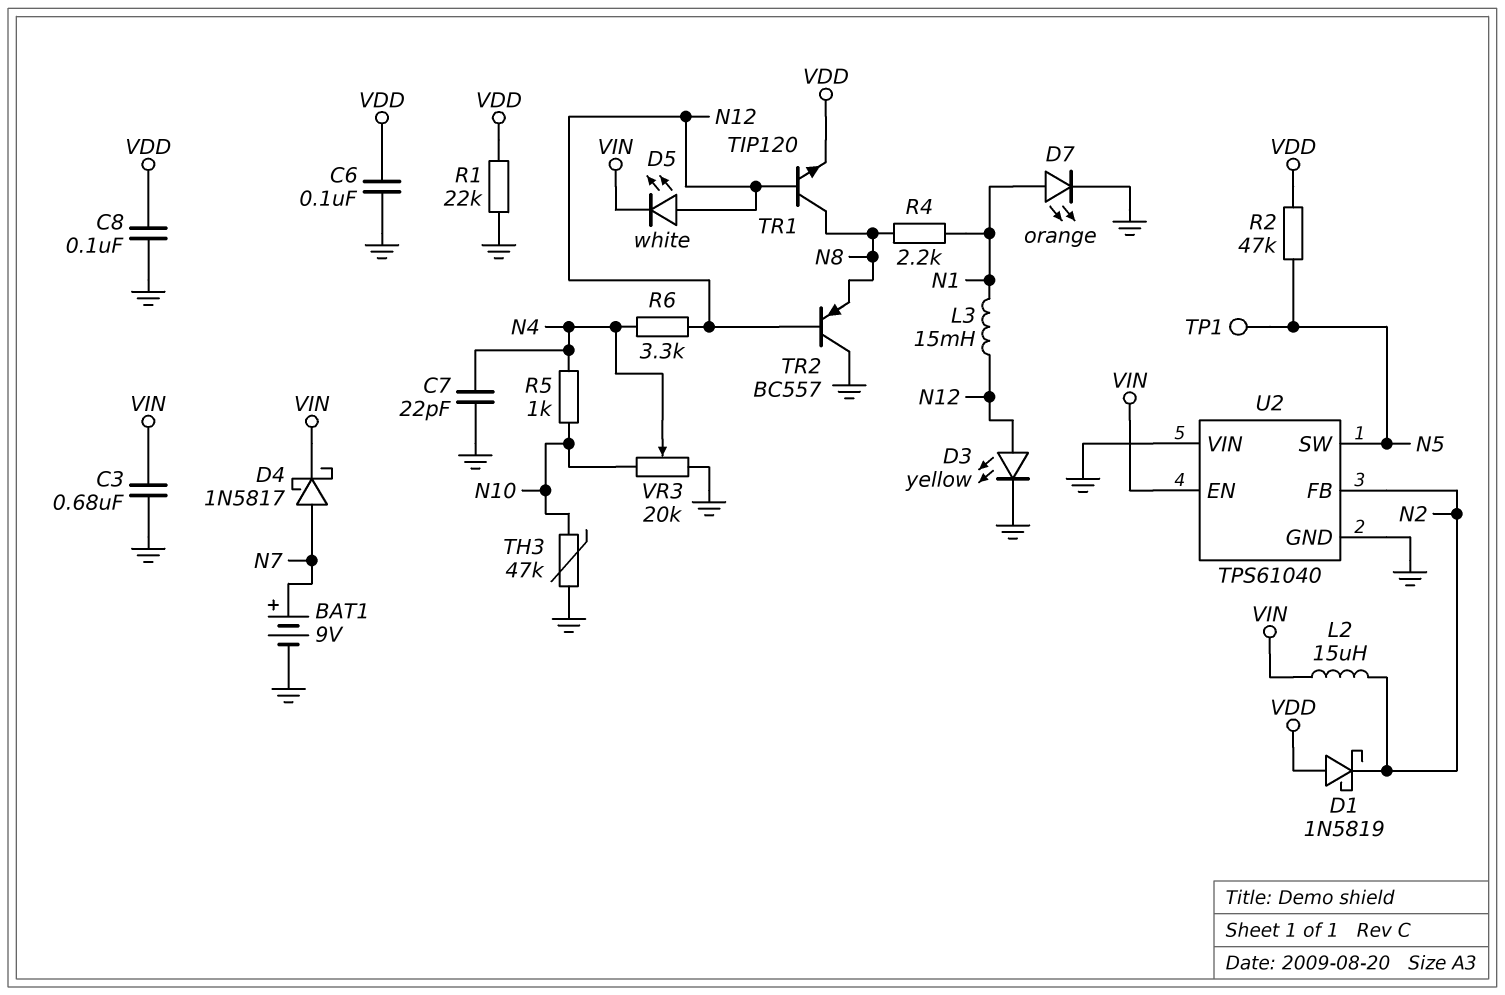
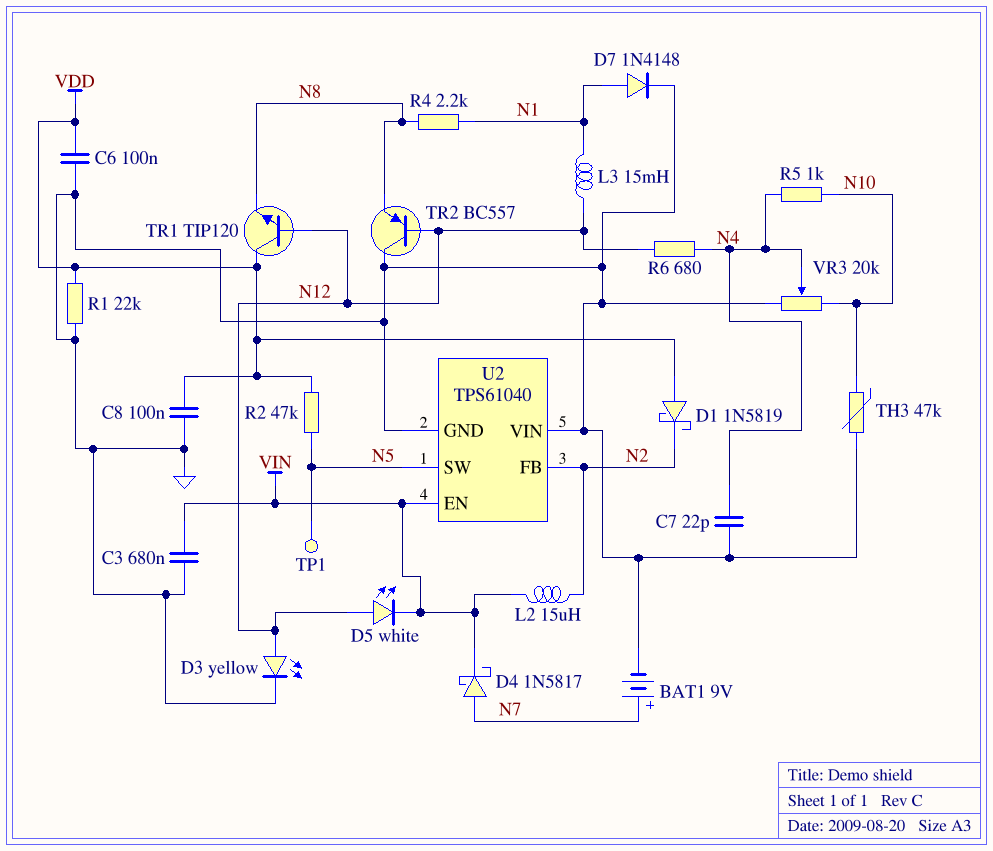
D7: LED orange (A N1, K GND) -> diode 1N4148 (A N1, K GND)
R6: 3.3k (N4, N12) -> 680 (N4, N12)
TR1: NPN TIP120 (B N12, C N8, E VDD) -> NPN TIP120 (B N12, C VDD, E N8)

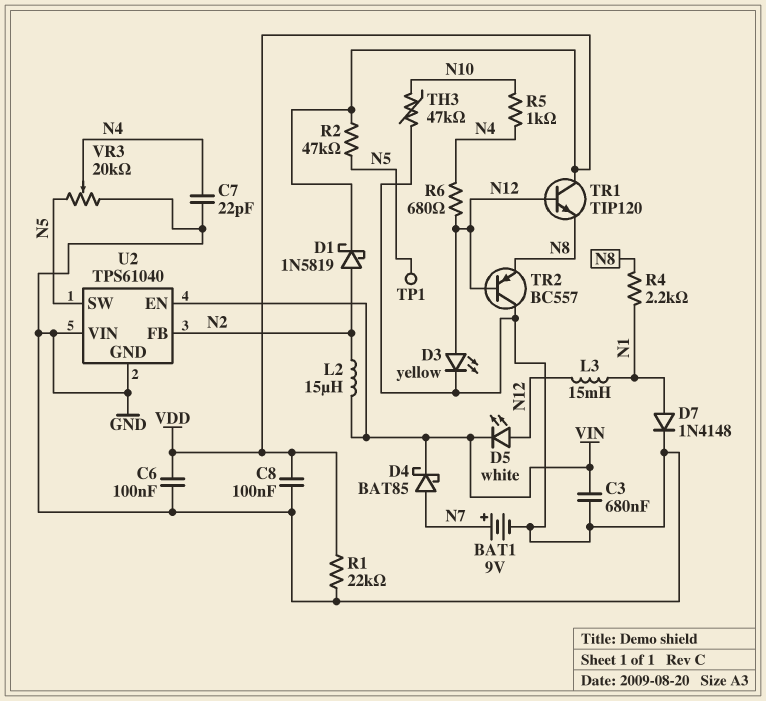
D1: schottky 1N5819 (A VDD, K N2) -> schottky 1N5819 (A N2, K VDD)
D4: schottky 1N5817 (A N7, K VIN) -> schottky BAT85 (A N7, K VIN)
VR3: 20k (GND, N10, wiper N4) -> 20k (GND, N5, wiper N4)

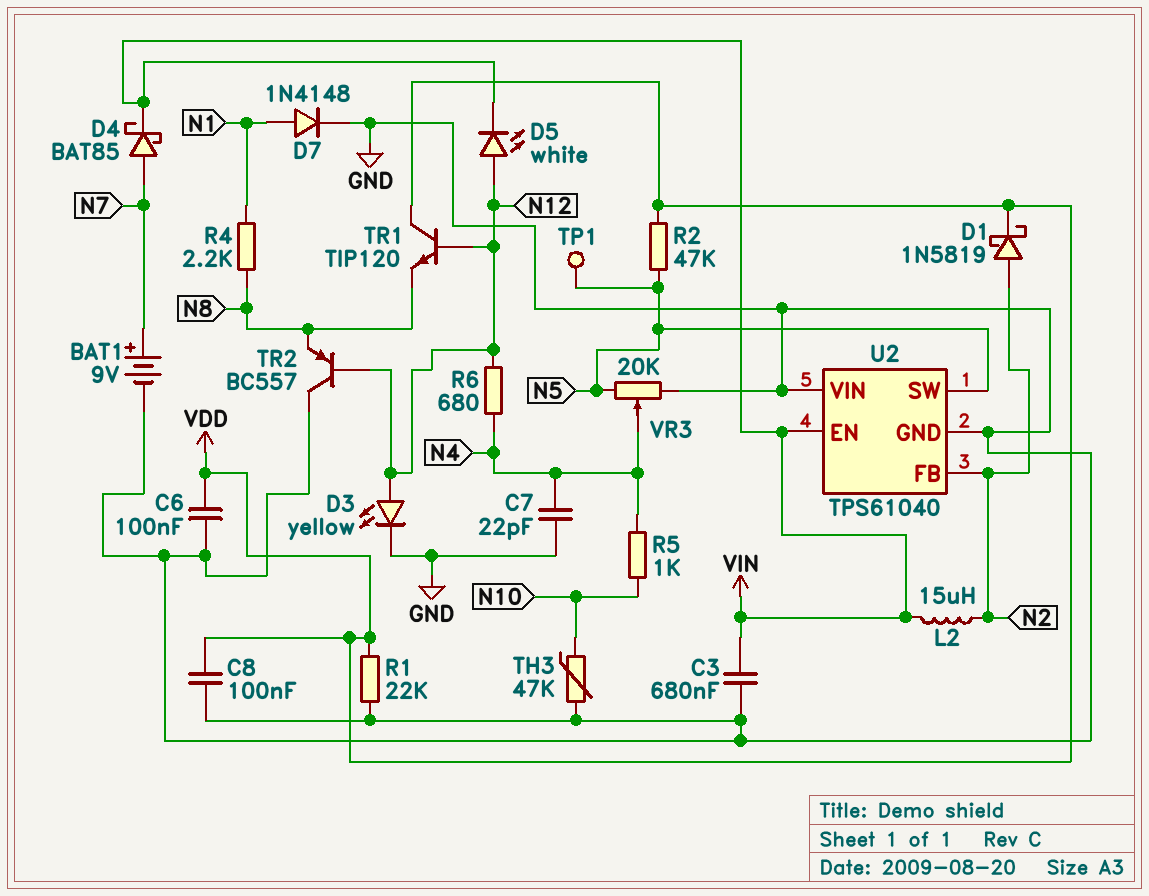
L3: 15mH (N1, N12) -> none

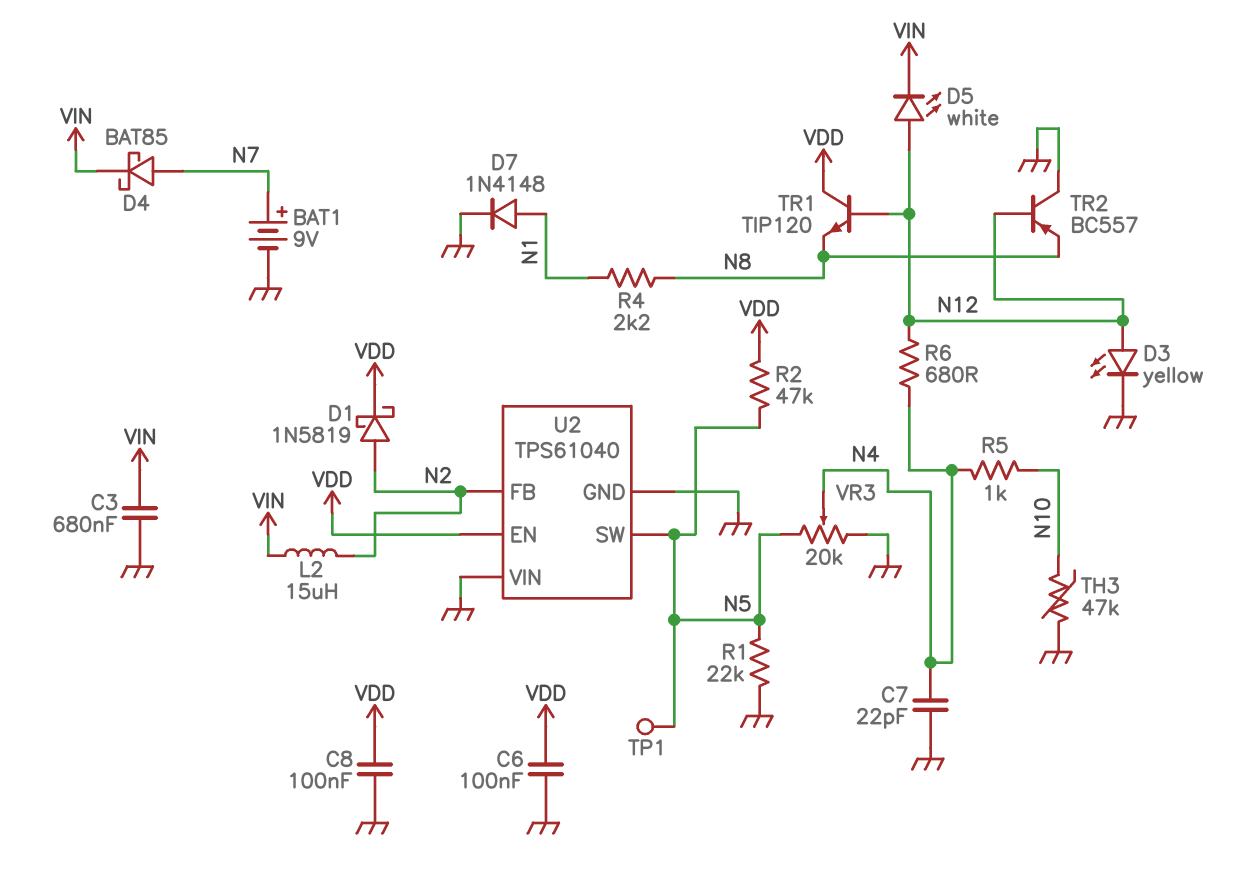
R1: 22k (GND, VDD) -> 22k (GND, N5)
U2 pin EN: VIN -> VDD

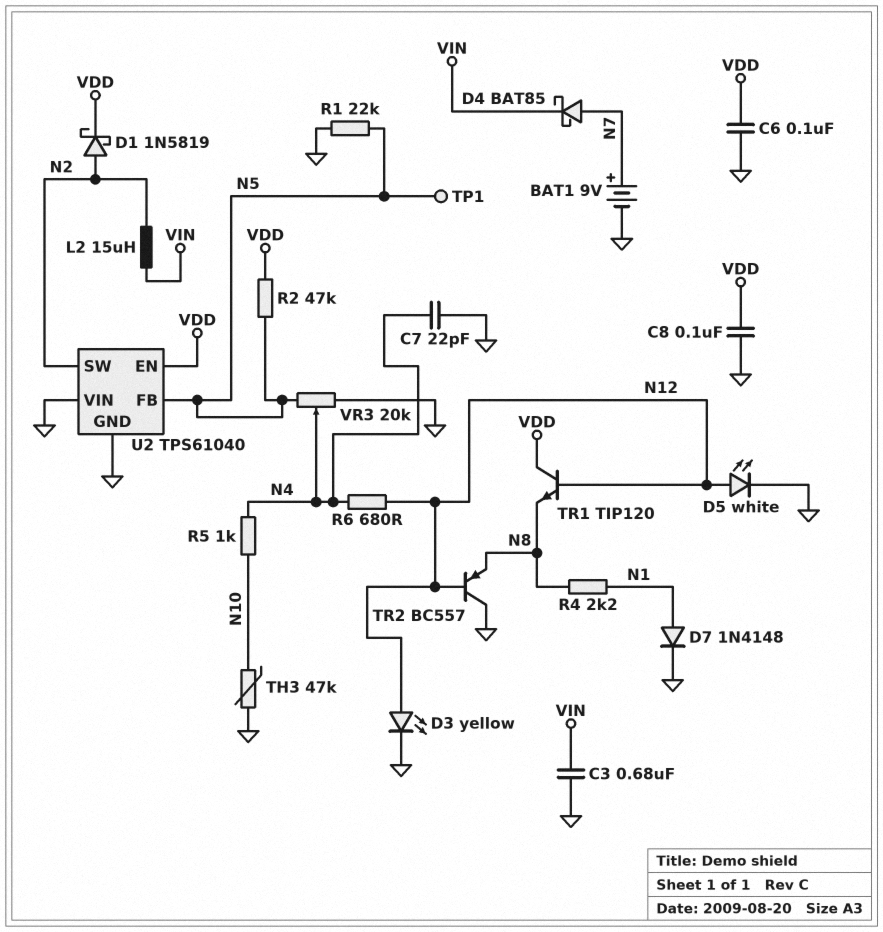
D5: LED white (A N12, K VIN) -> LED white (A N12, K GND)
U2 pin FB: N2 -> N5
U2 pin SW: N5 -> N2

